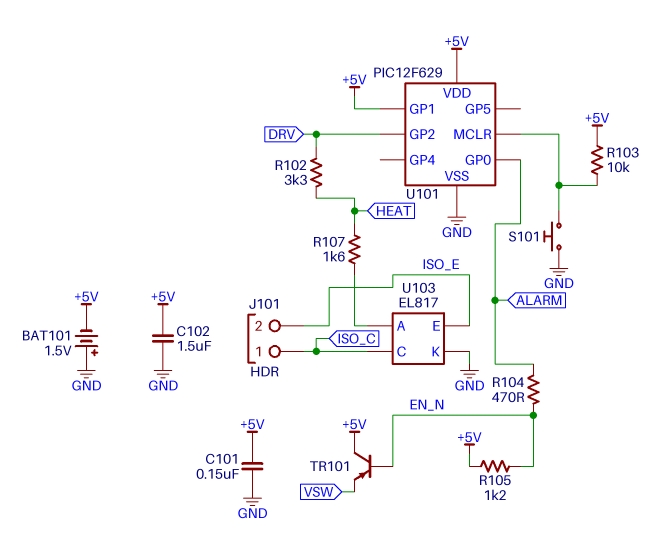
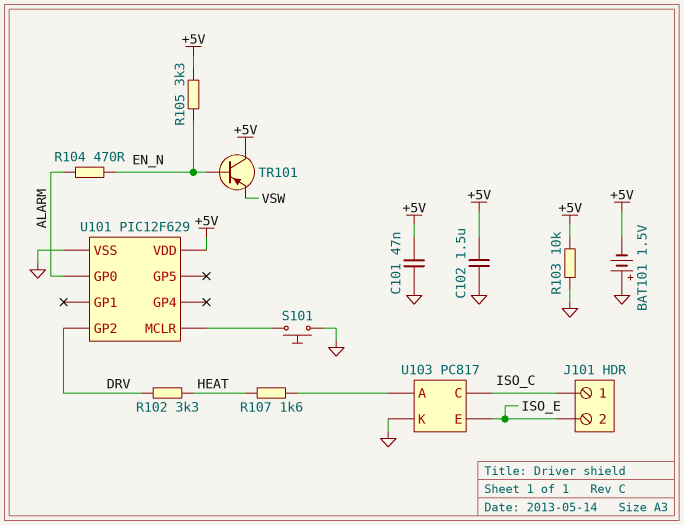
C101: 150nF (+5V, GND) -> 47nF (+5V, GND)
R103: 10k (+5V, U101/MCLR) -> 10k (+5V, GND)
R105: 1.2k (+5V, EN_N) -> 3.3k (+5V, EN_N)
U101 pin GP1: +5V -> none
U103: EL817 -> PC817

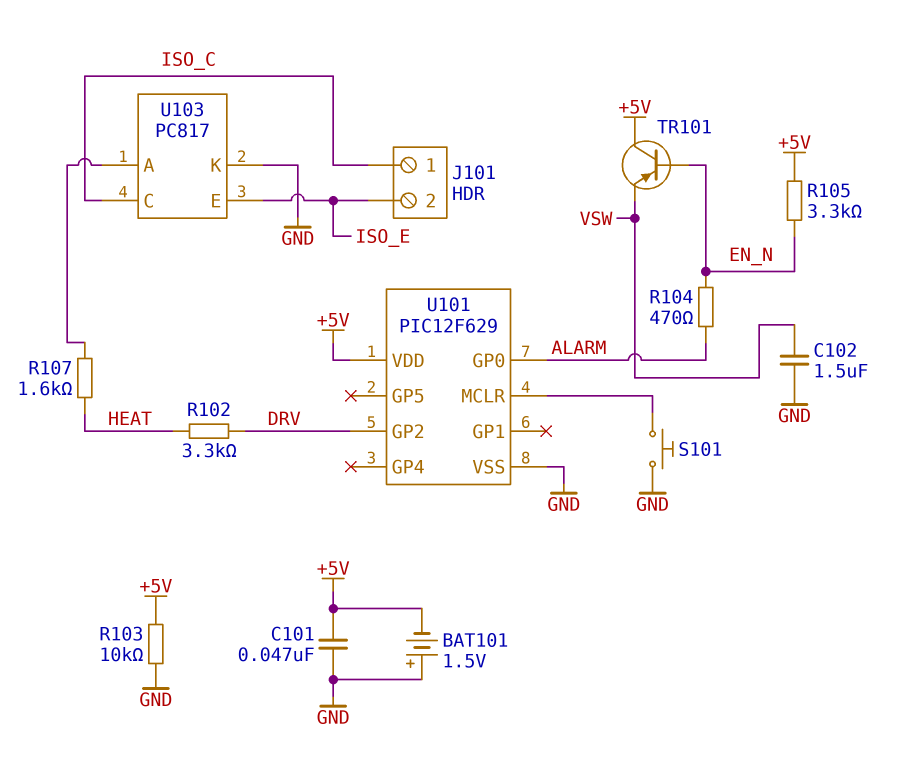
C102: 1.5uF (+5V, GND) -> 1.5uF (GND, VSW)

